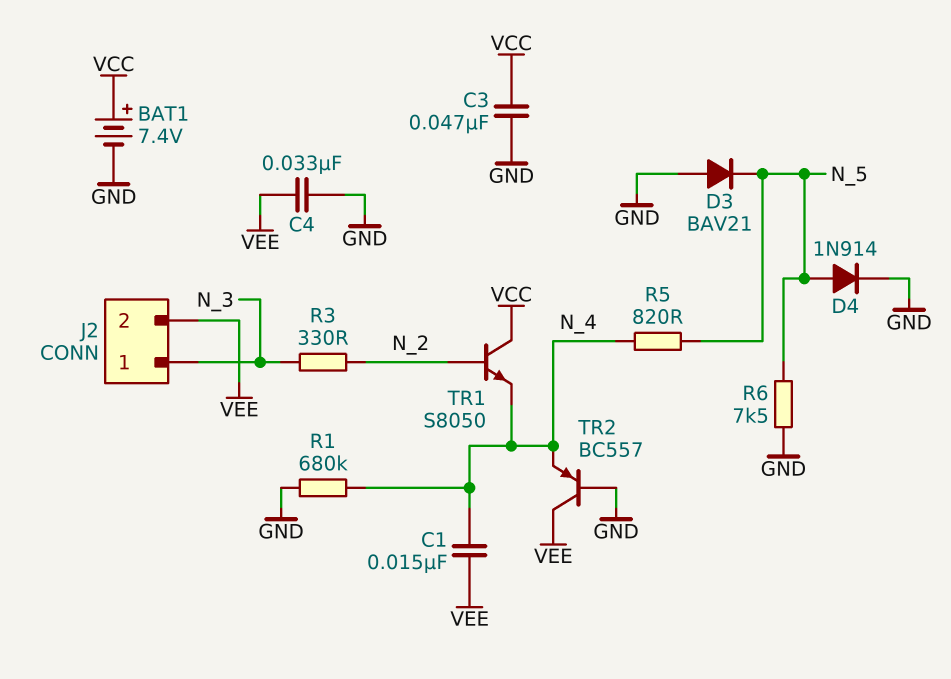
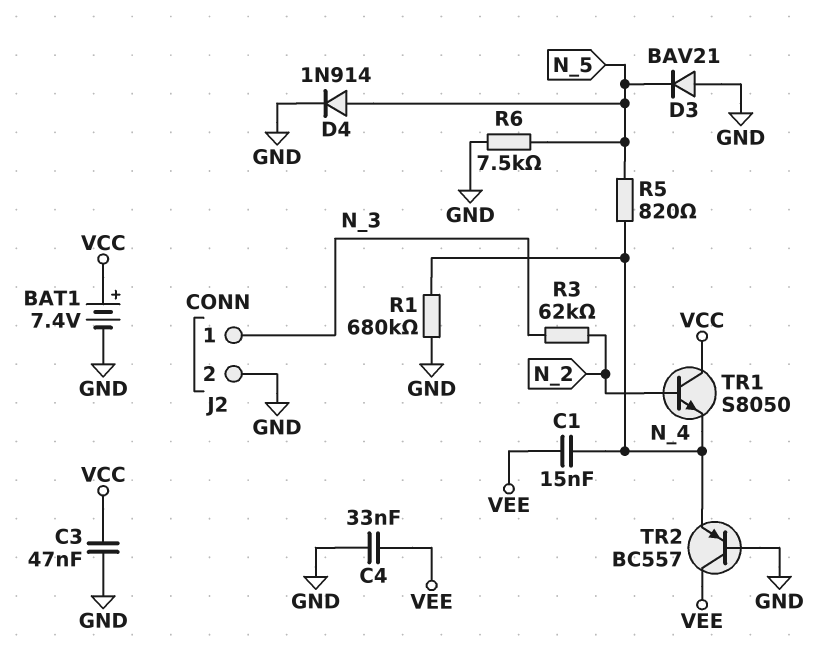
J2 pin 2: VEE -> GND
R3: 330 (N_2, N_3) -> 62k (N_2, N_3)

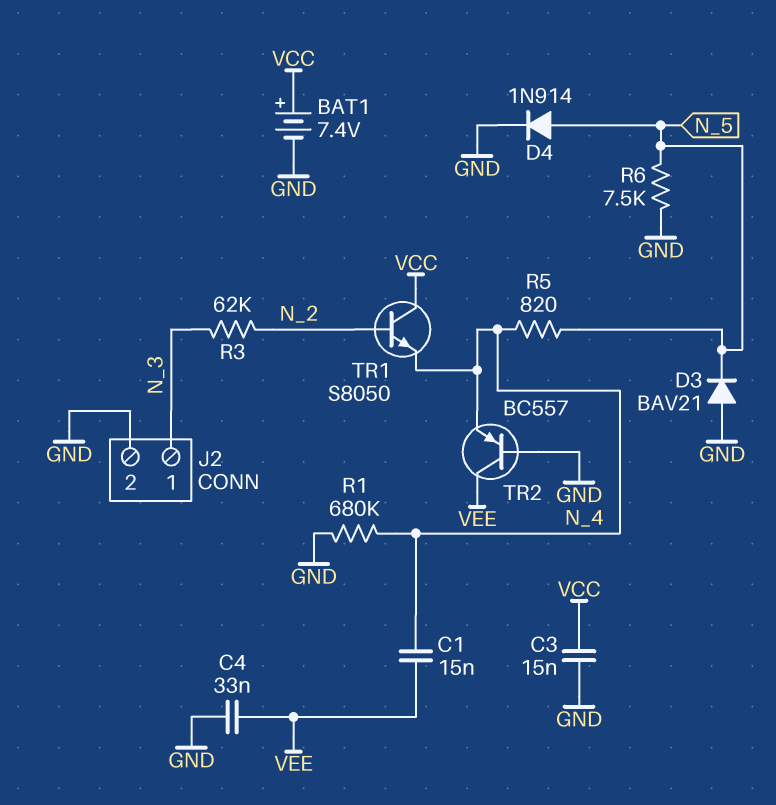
C3: 47nF (GND, VCC) -> 15nF (GND, VCC)

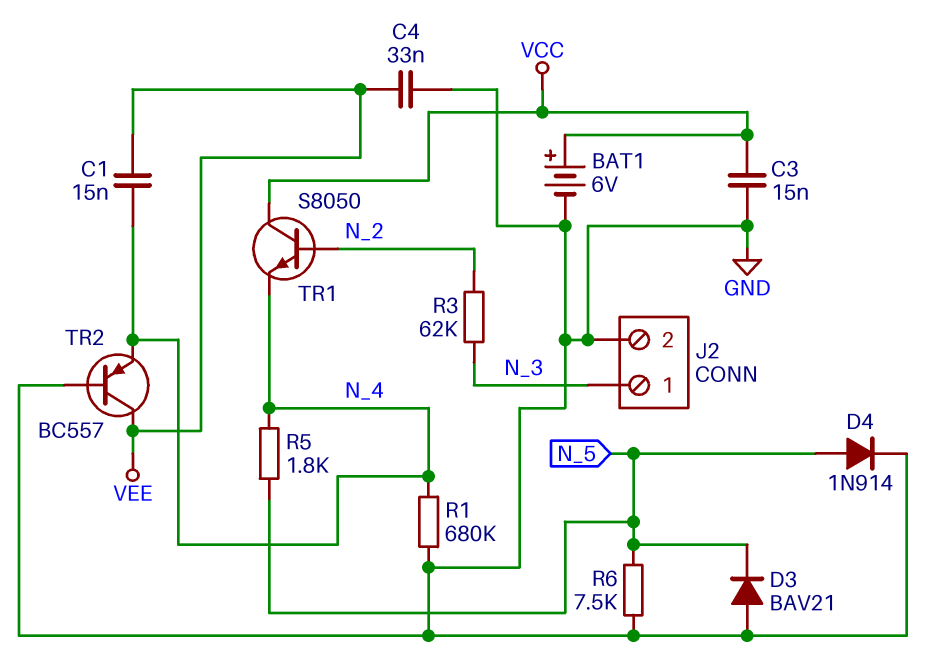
BAT1: 7.4V (plus VCC, minus GND) -> 6V (plus VCC, minus GND)
R5: 820 (N_4, N_5) -> 1.8k (N_4, N_5)

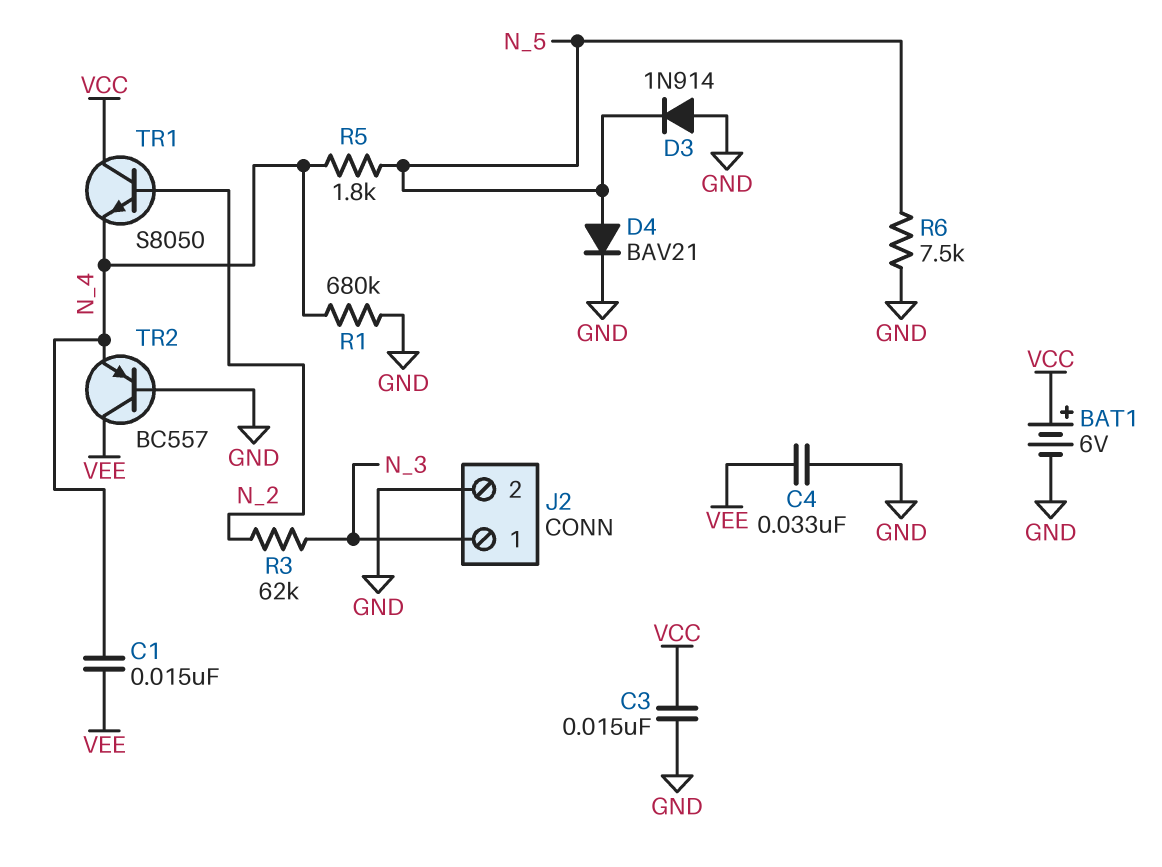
D3: diode BAV21 (A GND, K N_5) -> diode 1N914 (A GND, K N_5)
D4: diode 1N914 (A N_5, K GND) -> diode BAV21 (A N_5, K GND)

